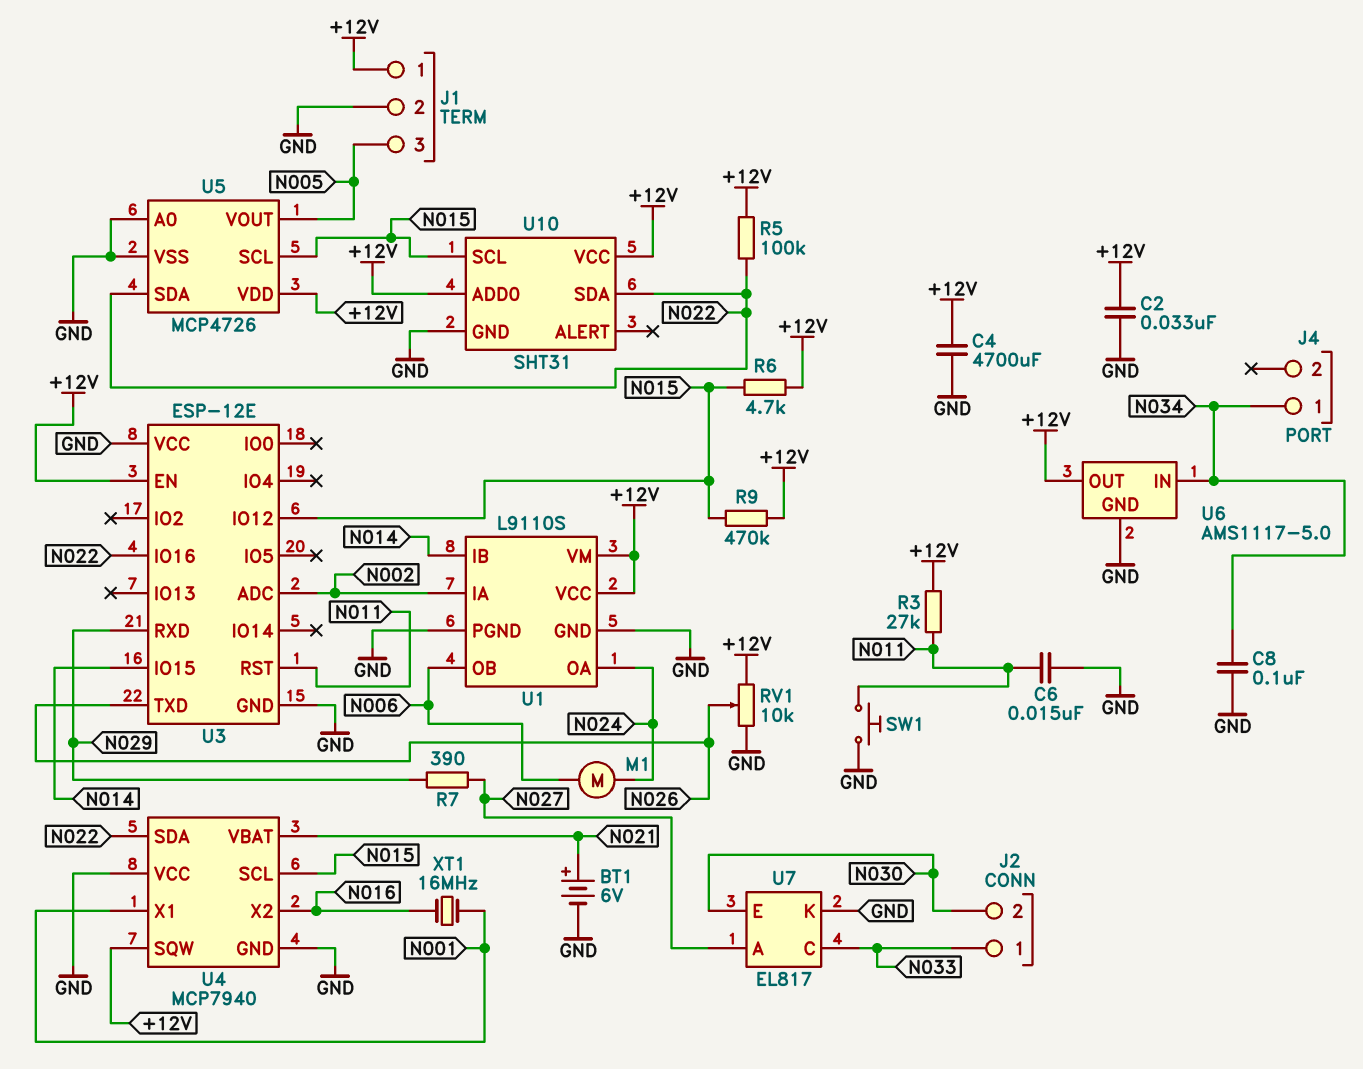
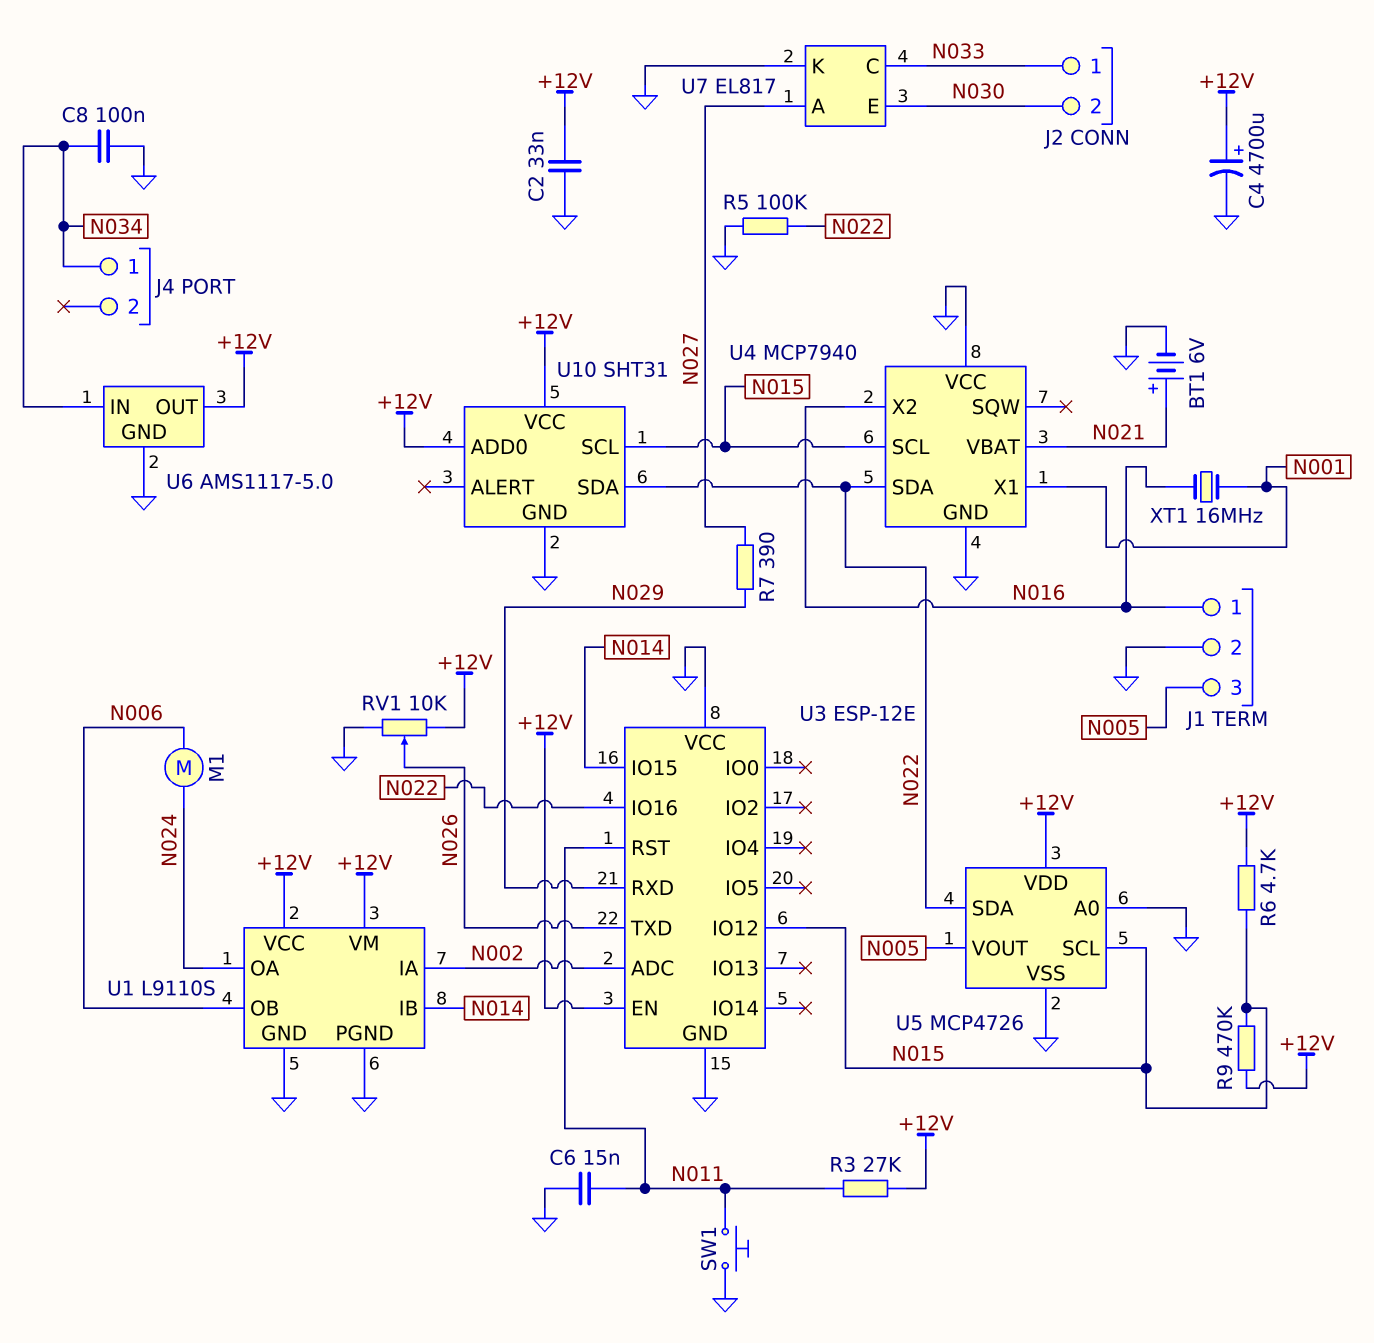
C4: 4700uF (+12V, GND) -> 4700uF (plus +12V, minus GND)
J1 pin 1: +12V -> N016
R5: 100k (+12V, N022) -> 100k (GND, N022)
U4 pin SQW: +12V -> none

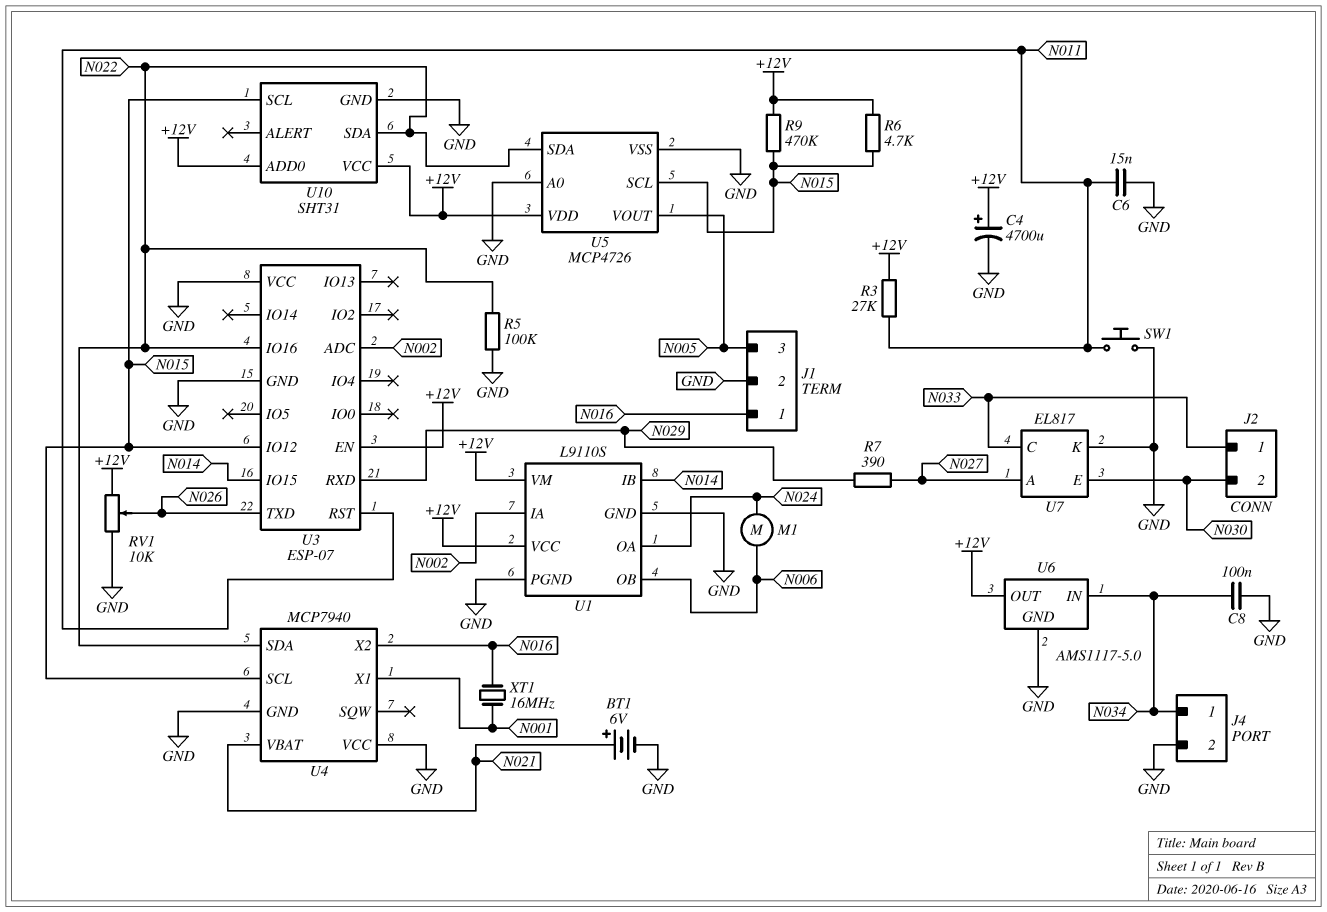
C2: 33nF (+12V, GND) -> none
J4 pin 2: none -> GND
U3: ESP-12E -> ESP-07

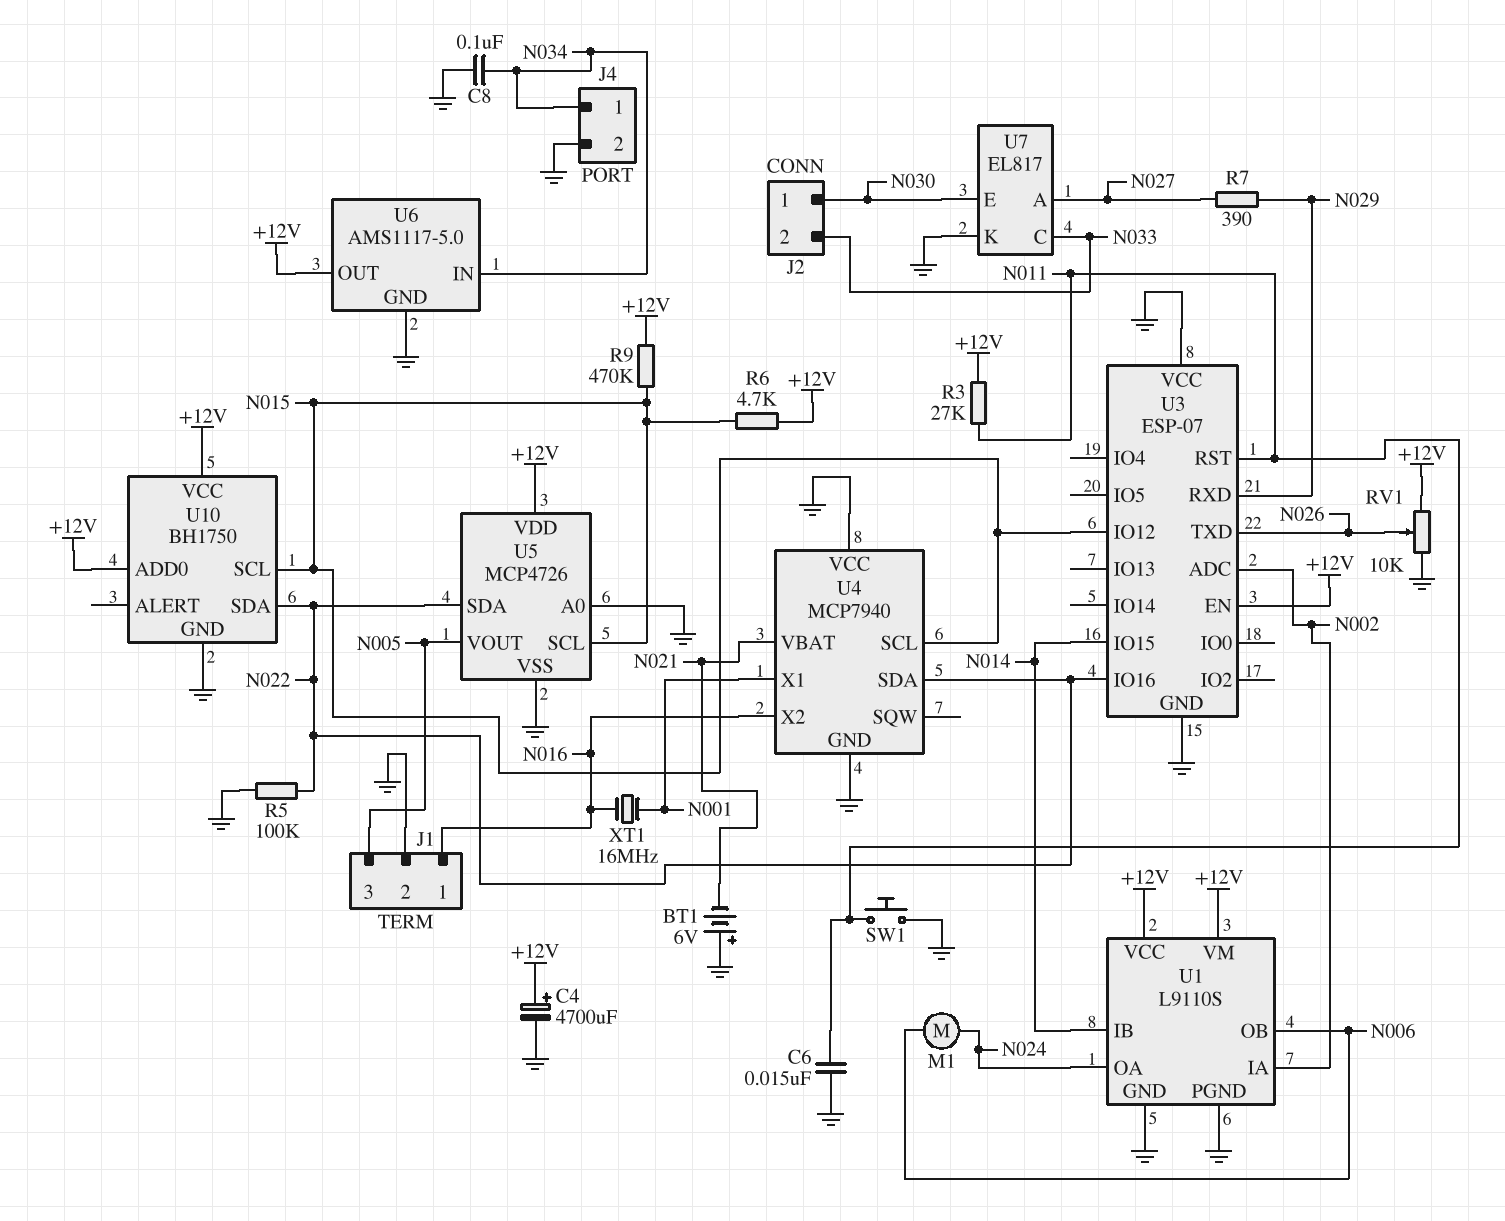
BT1: 6V (plus N021, minus GND) -> 6V (plus GND, minus N021)
J2 pin 1: N033 -> N030
J2 pin 2: N030 -> N033
U10: SHT31 -> BH1750

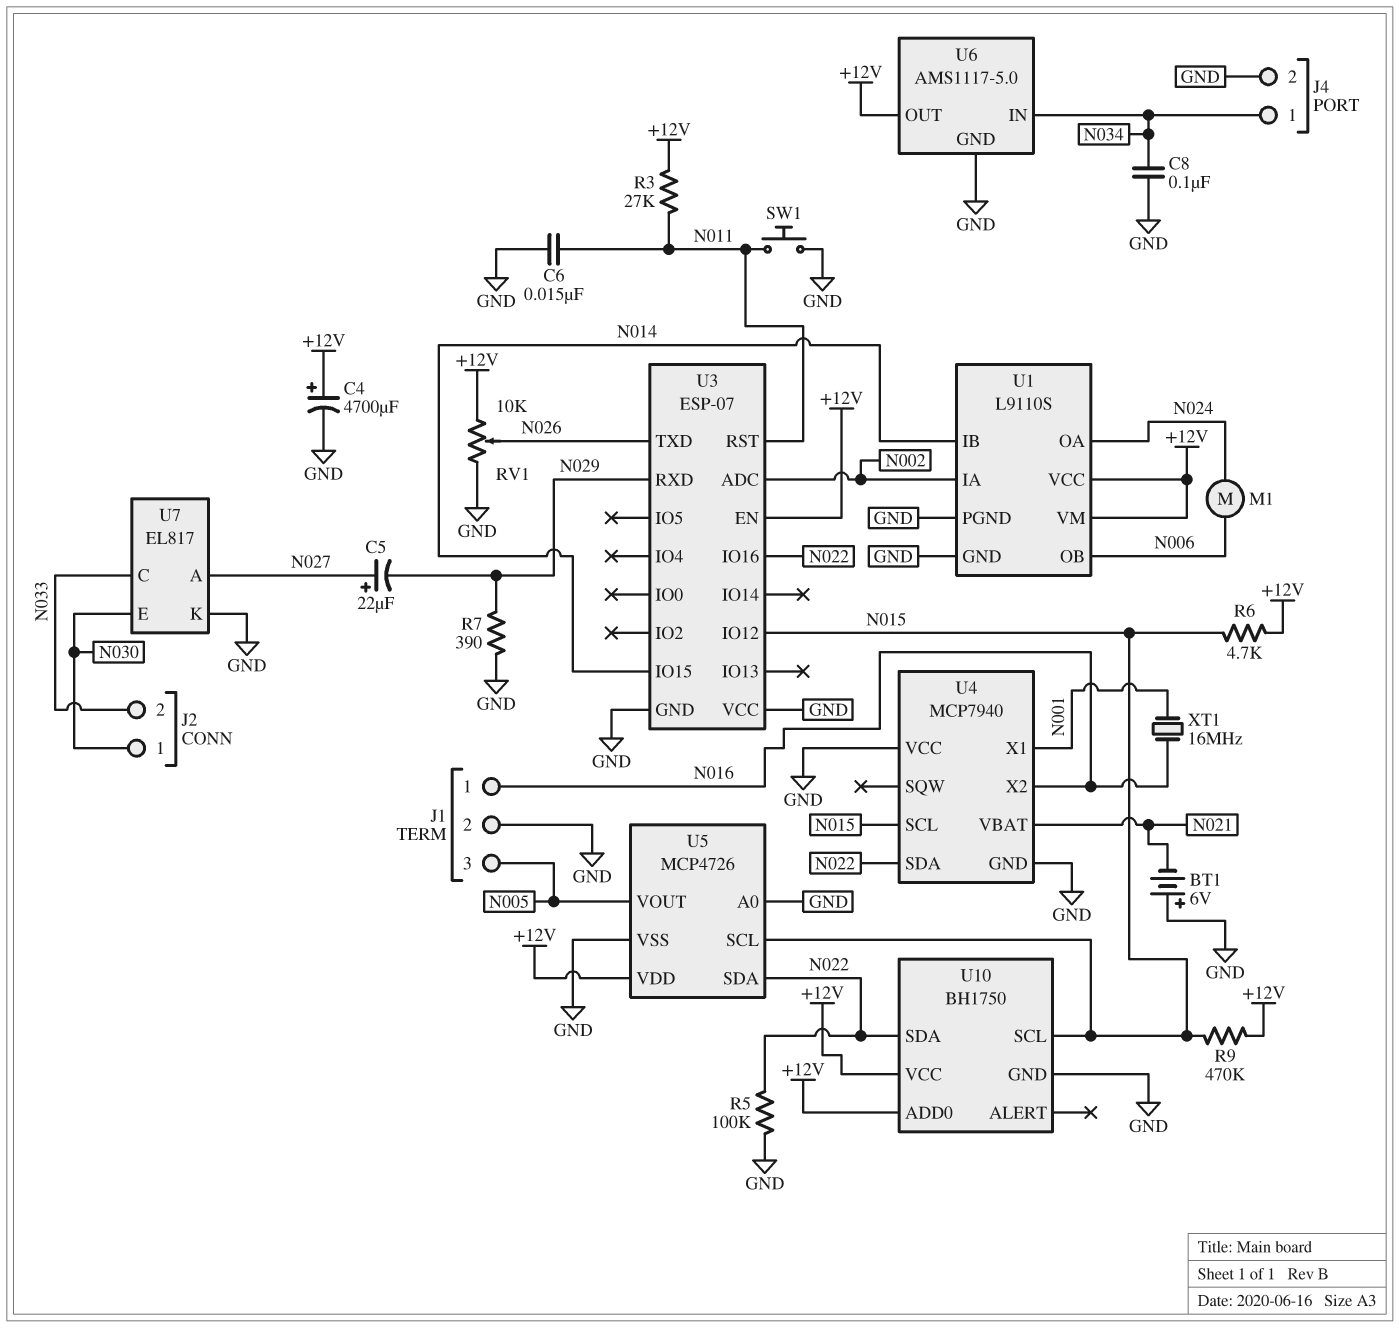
C5: none -> 22uF (plus N027, minus N029)
R7: 390 (N027, N029) -> 390 (GND, N029)

